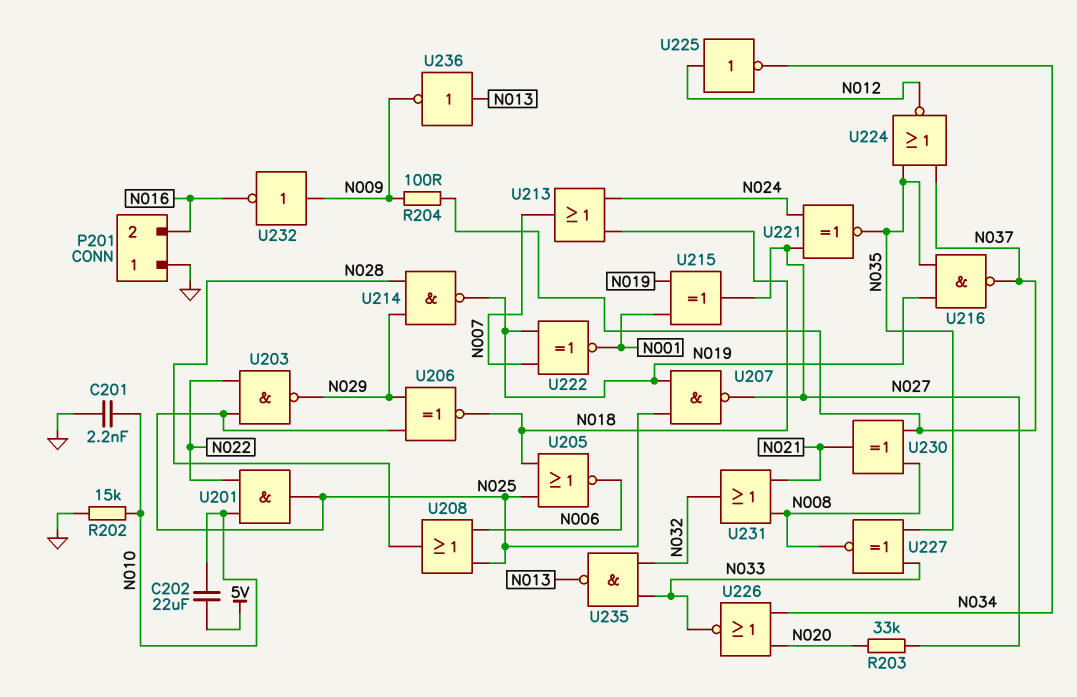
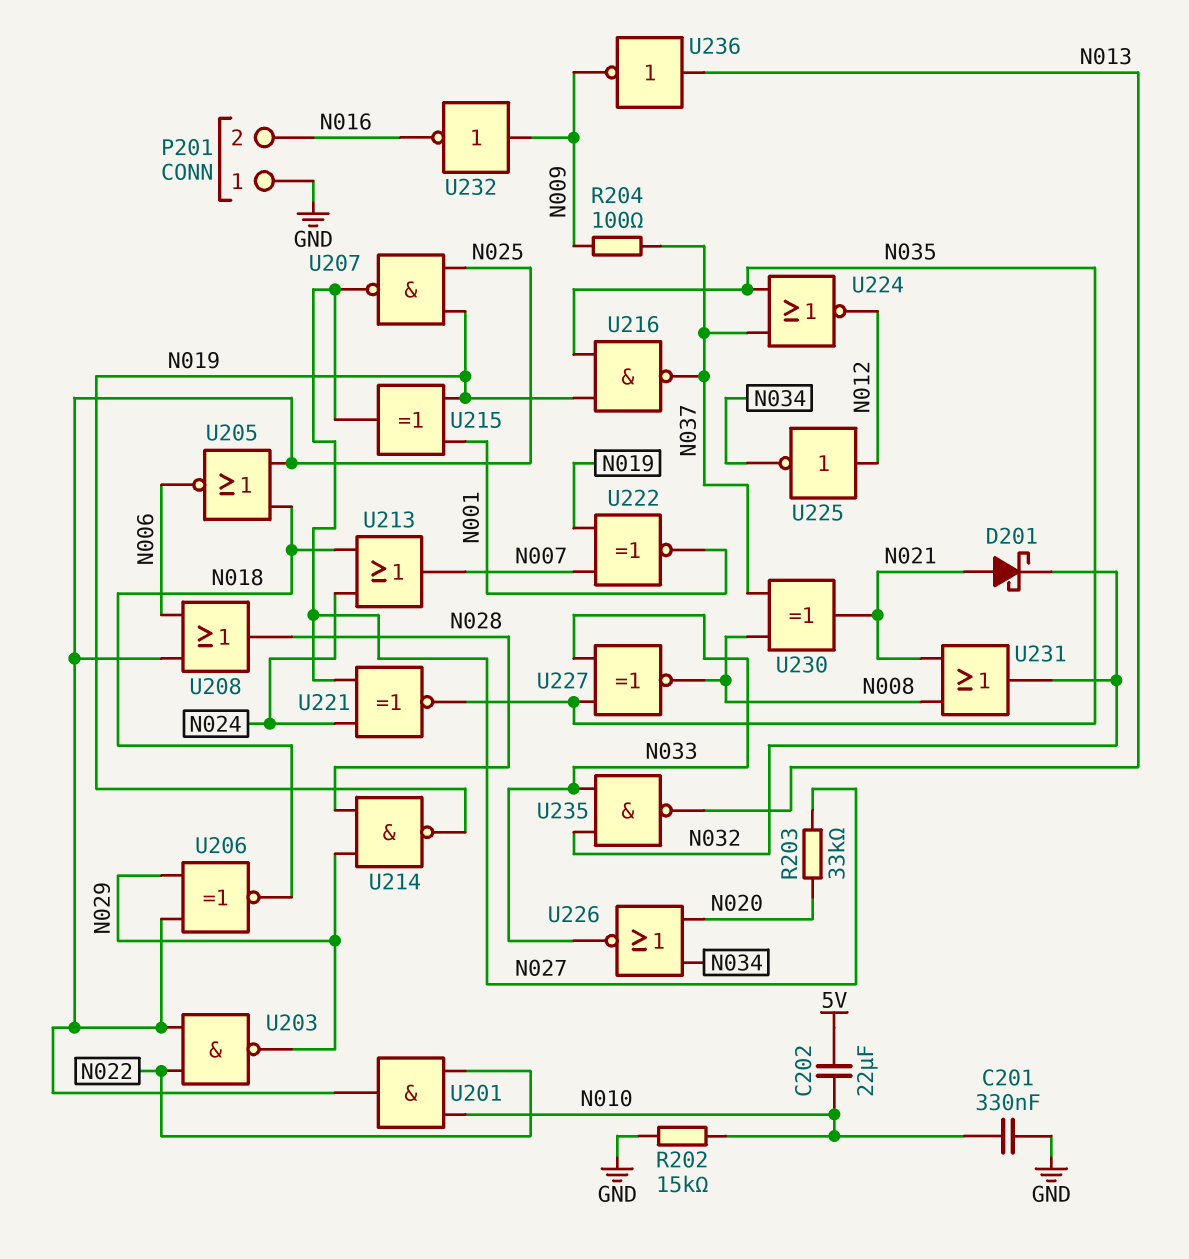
C201: 2.2nF (GND, N010) -> 330nF (GND, N010)
D201: none -> schottky (A N021, K N032)

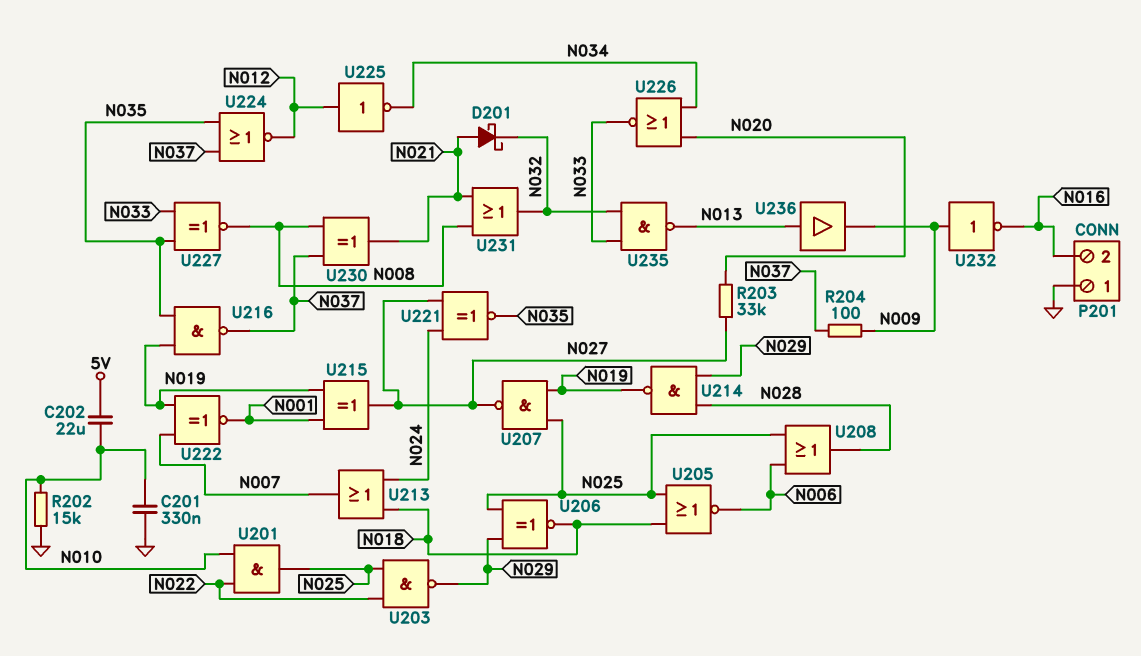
U236: NOT (in N013, out N009) -> buffer (in N013, out N009)

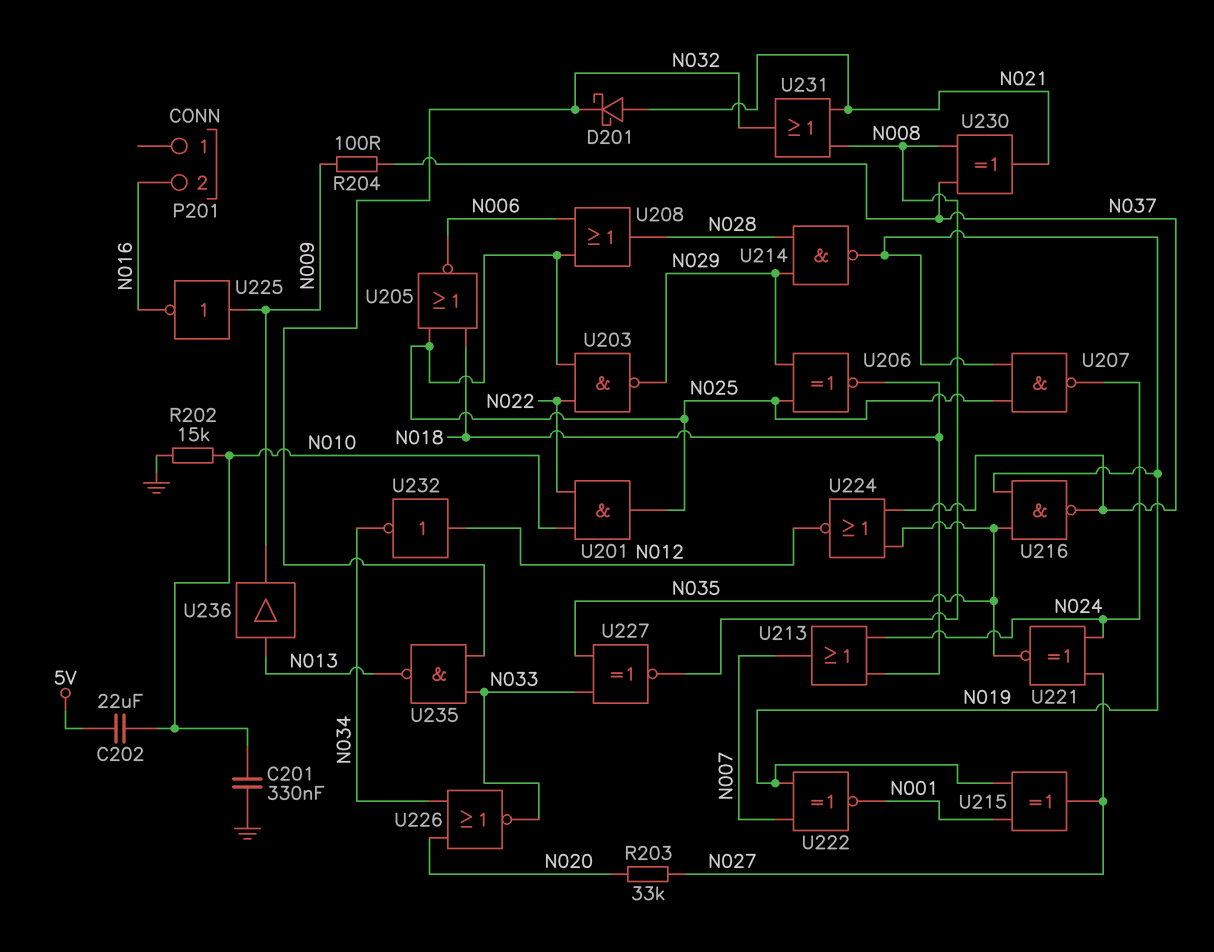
P201 pin 1: GND -> none
U207: NAND (in N019, in N025, out N027) -> NAND (in N019, in N025, out N024)
U225: NOT (in N012, out N034) -> NOT (in N009, out N016)
U232: NOT (in N009, out N016) -> NOT (in N012, out N034)

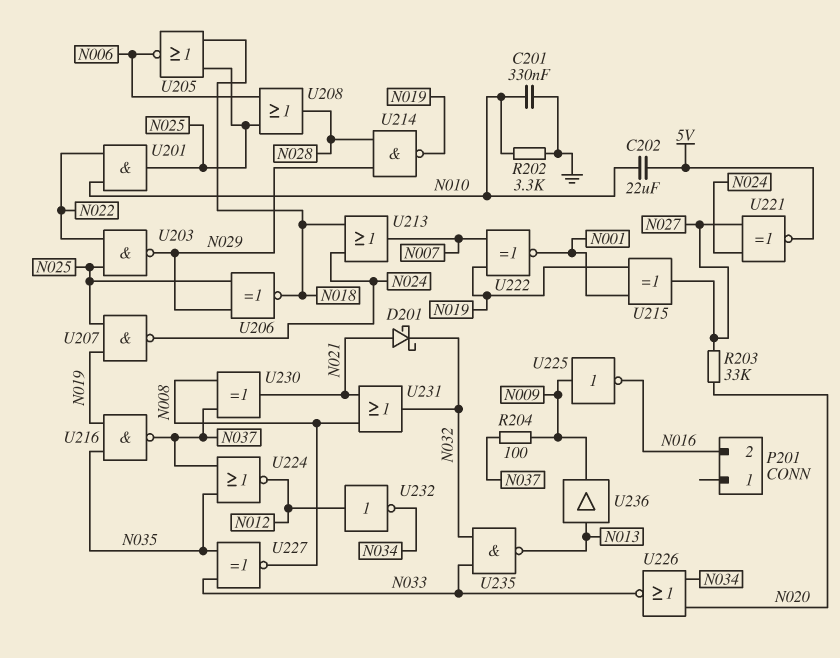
R202: 15k (GND, N010) -> 3.3k (GND, N010)
U221: XNOR (in N024, in N027, out N035) -> XNOR (in N024, in N027, out 5V)

